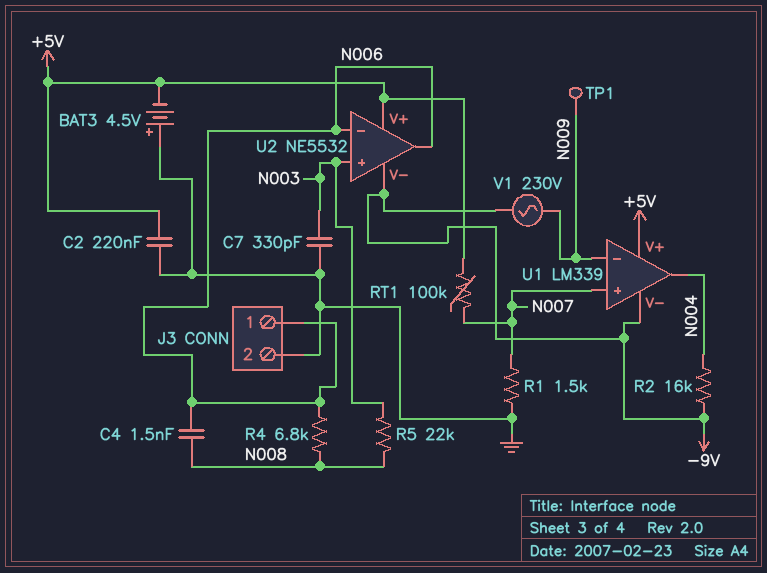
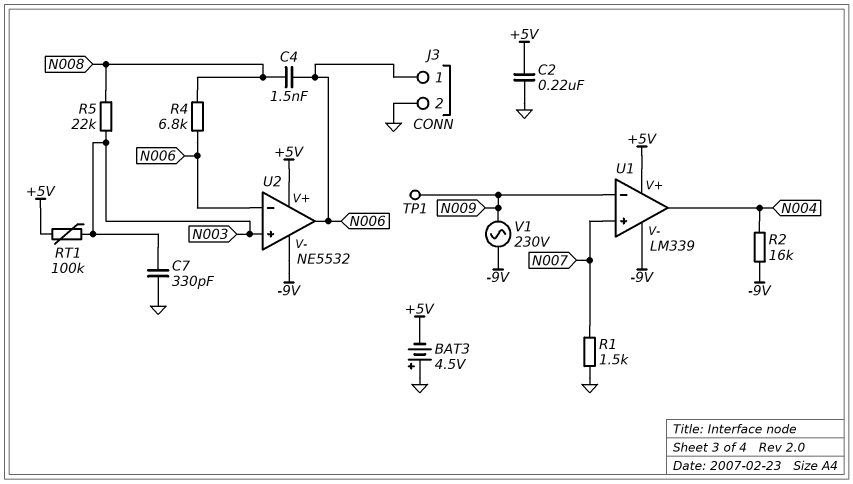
RT1: 100k (+5V, N007) -> 100k (+5V, N003)

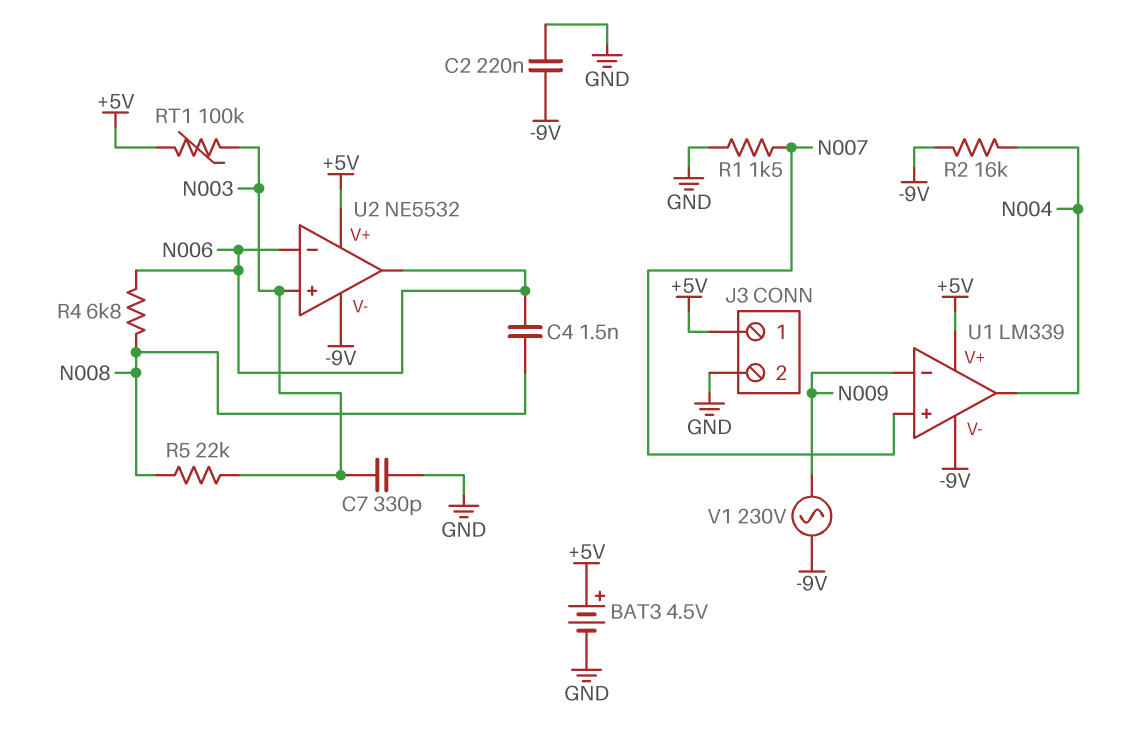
BAT3: 4.5V (plus GND, minus +5V) -> 4.5V (plus +5V, minus GND)
C2: 220nF (+5V, GND) -> 220nF (-9V, GND)
J3 pin 1: N006 -> +5V
TP1: test point (N009) -> none

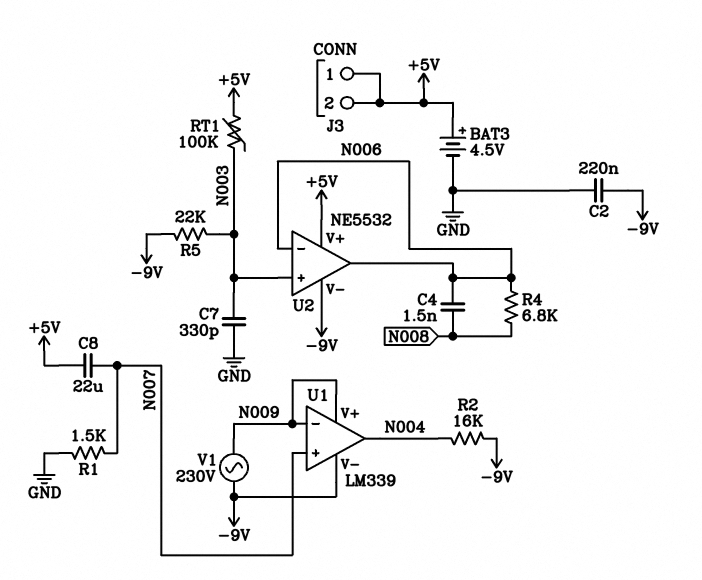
C8: none -> 22uF (+5V, N007)
J3 pin 2: GND -> +5V
R5: 22k (N003, N008) -> 22k (-9V, N003)
U1 pin V+: +5V -> N009

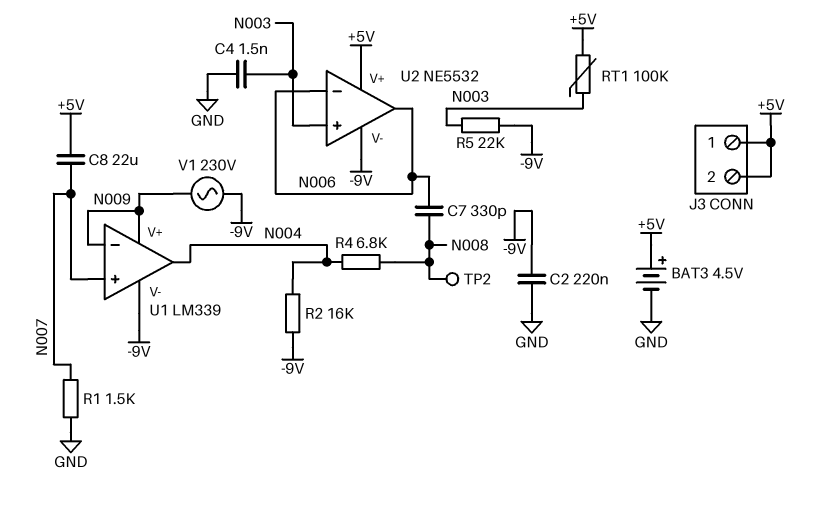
C4: 1.5nF (N006, N008) -> 1.5nF (GND, N003)
C7: 330pF (GND, N003) -> 330pF (N006, N008)
R4: 6.8k (N006, N008) -> 6.8k (N004, N008)
TP2: none -> test point (N008)

